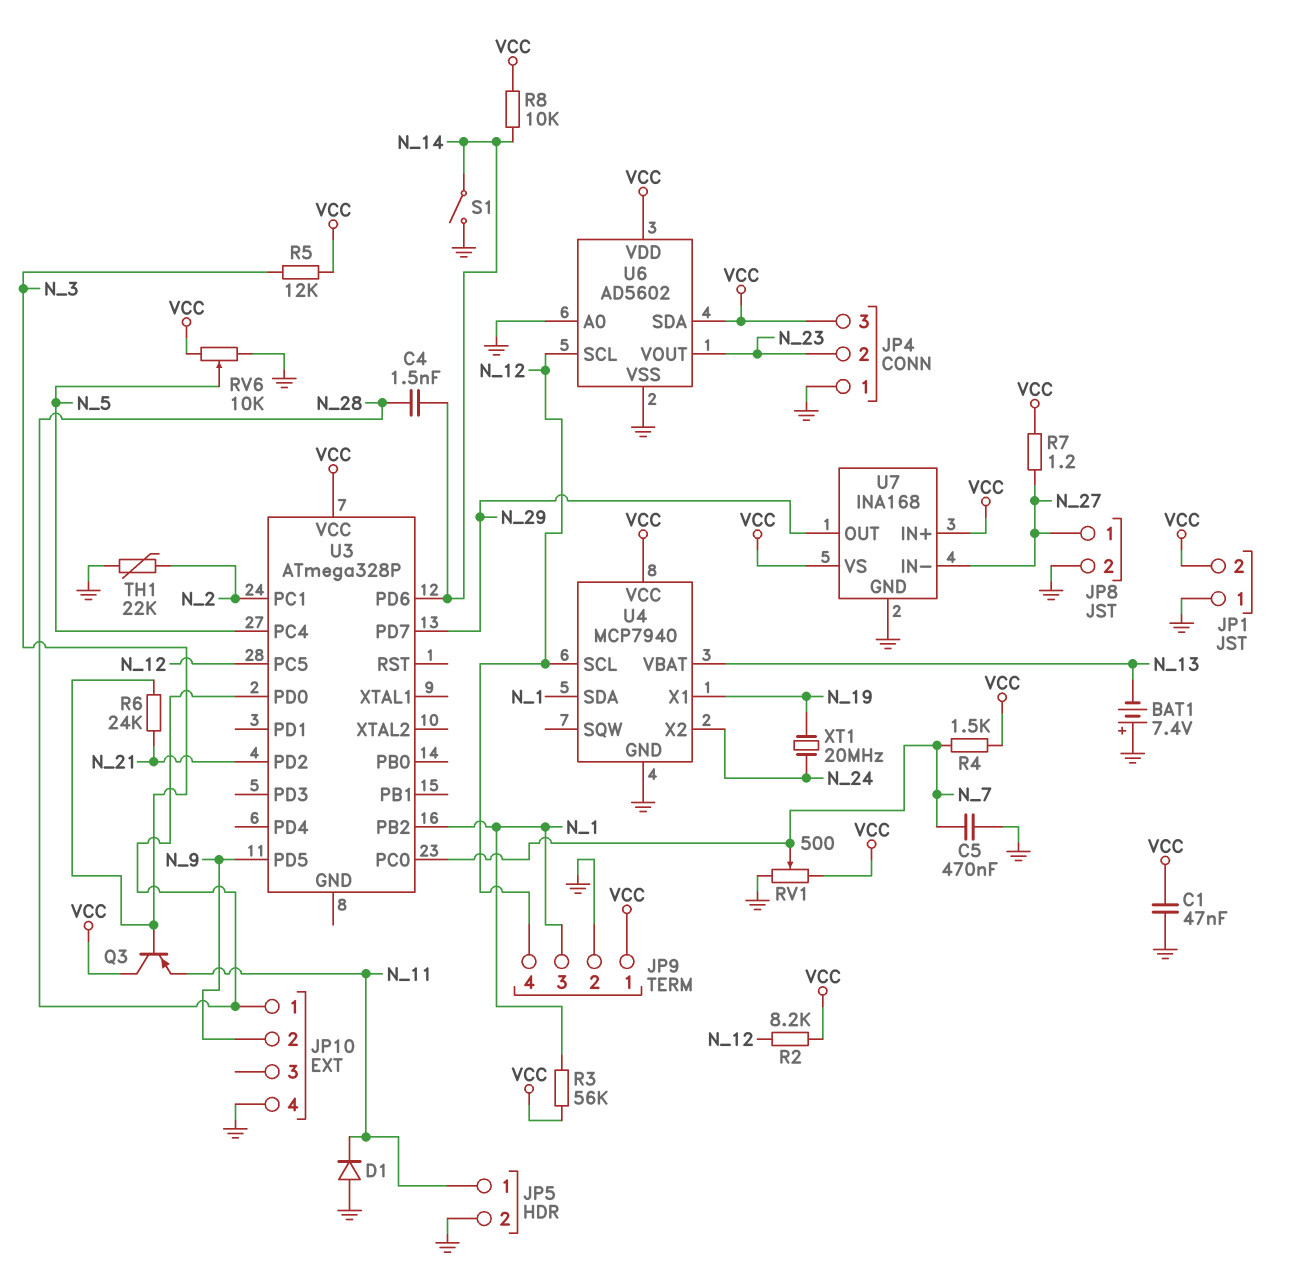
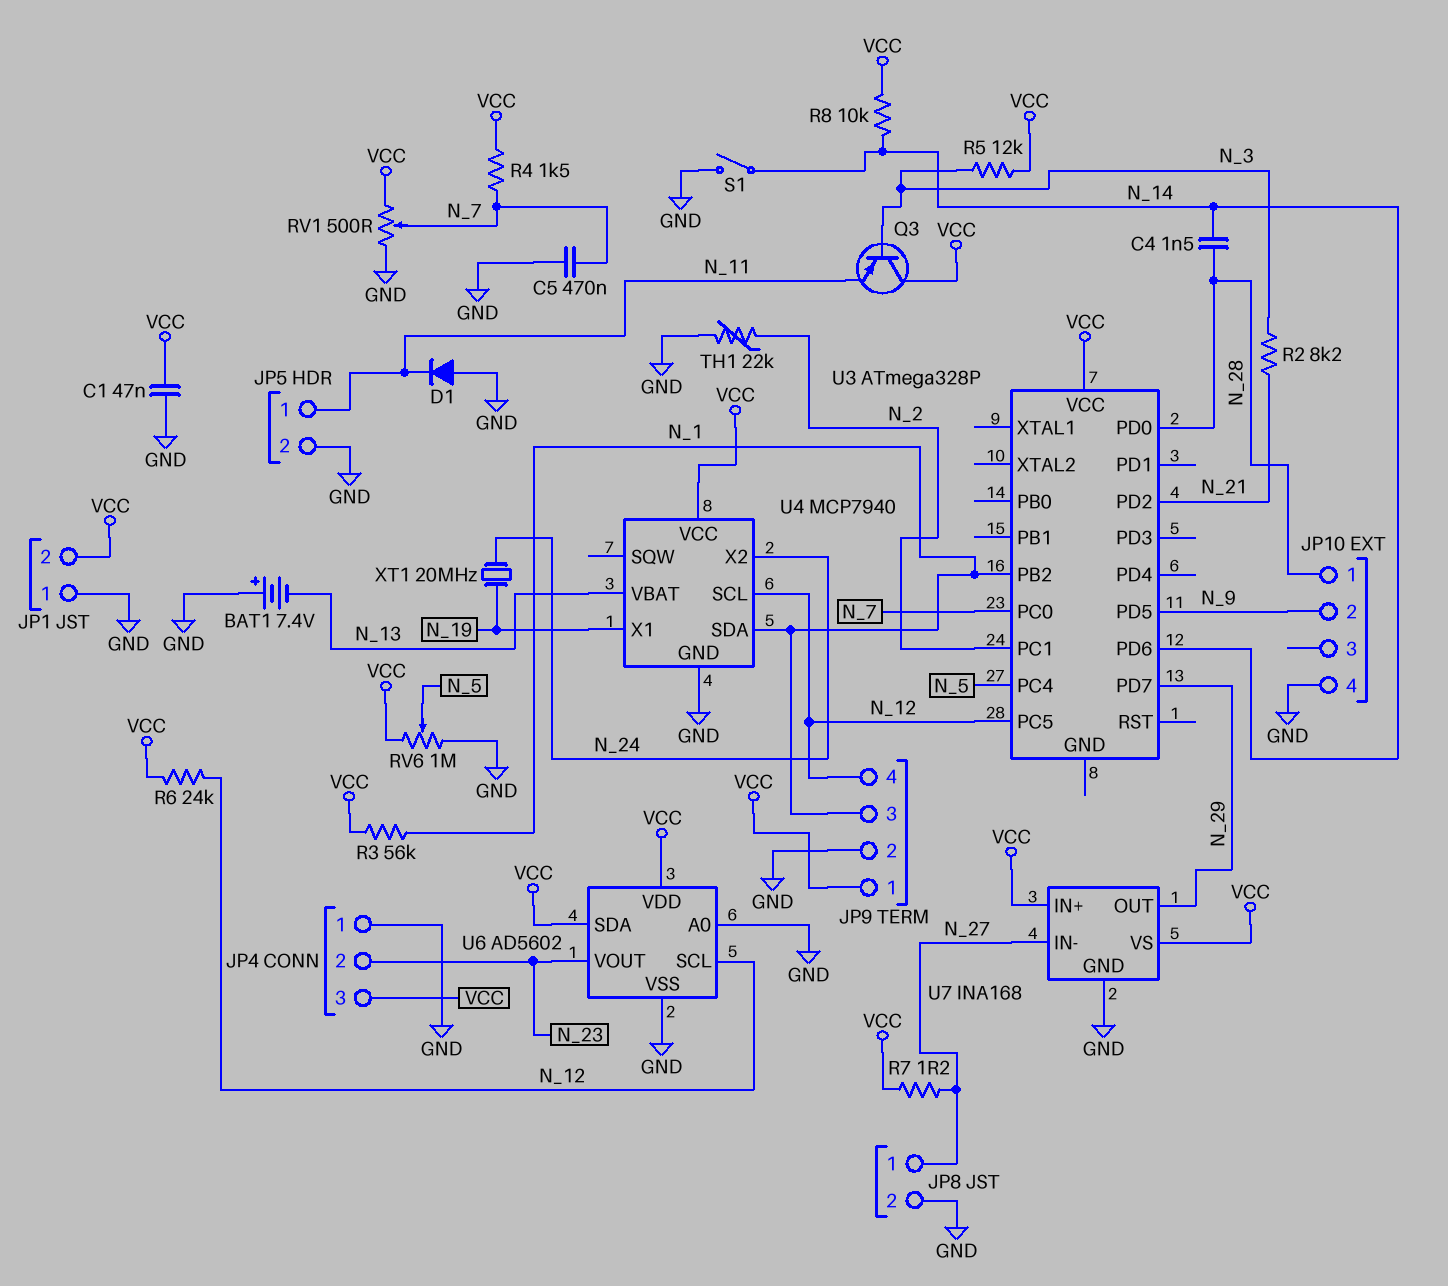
R2: 8.2k (N_12, VCC) -> 8.2k (N_3, N_21)
R6: 24k (N_3, N_21) -> 24k (N_12, VCC)
RV6: 10k (GND, VCC, wiper N_5) -> 1M (GND, VCC, wiper N_5)

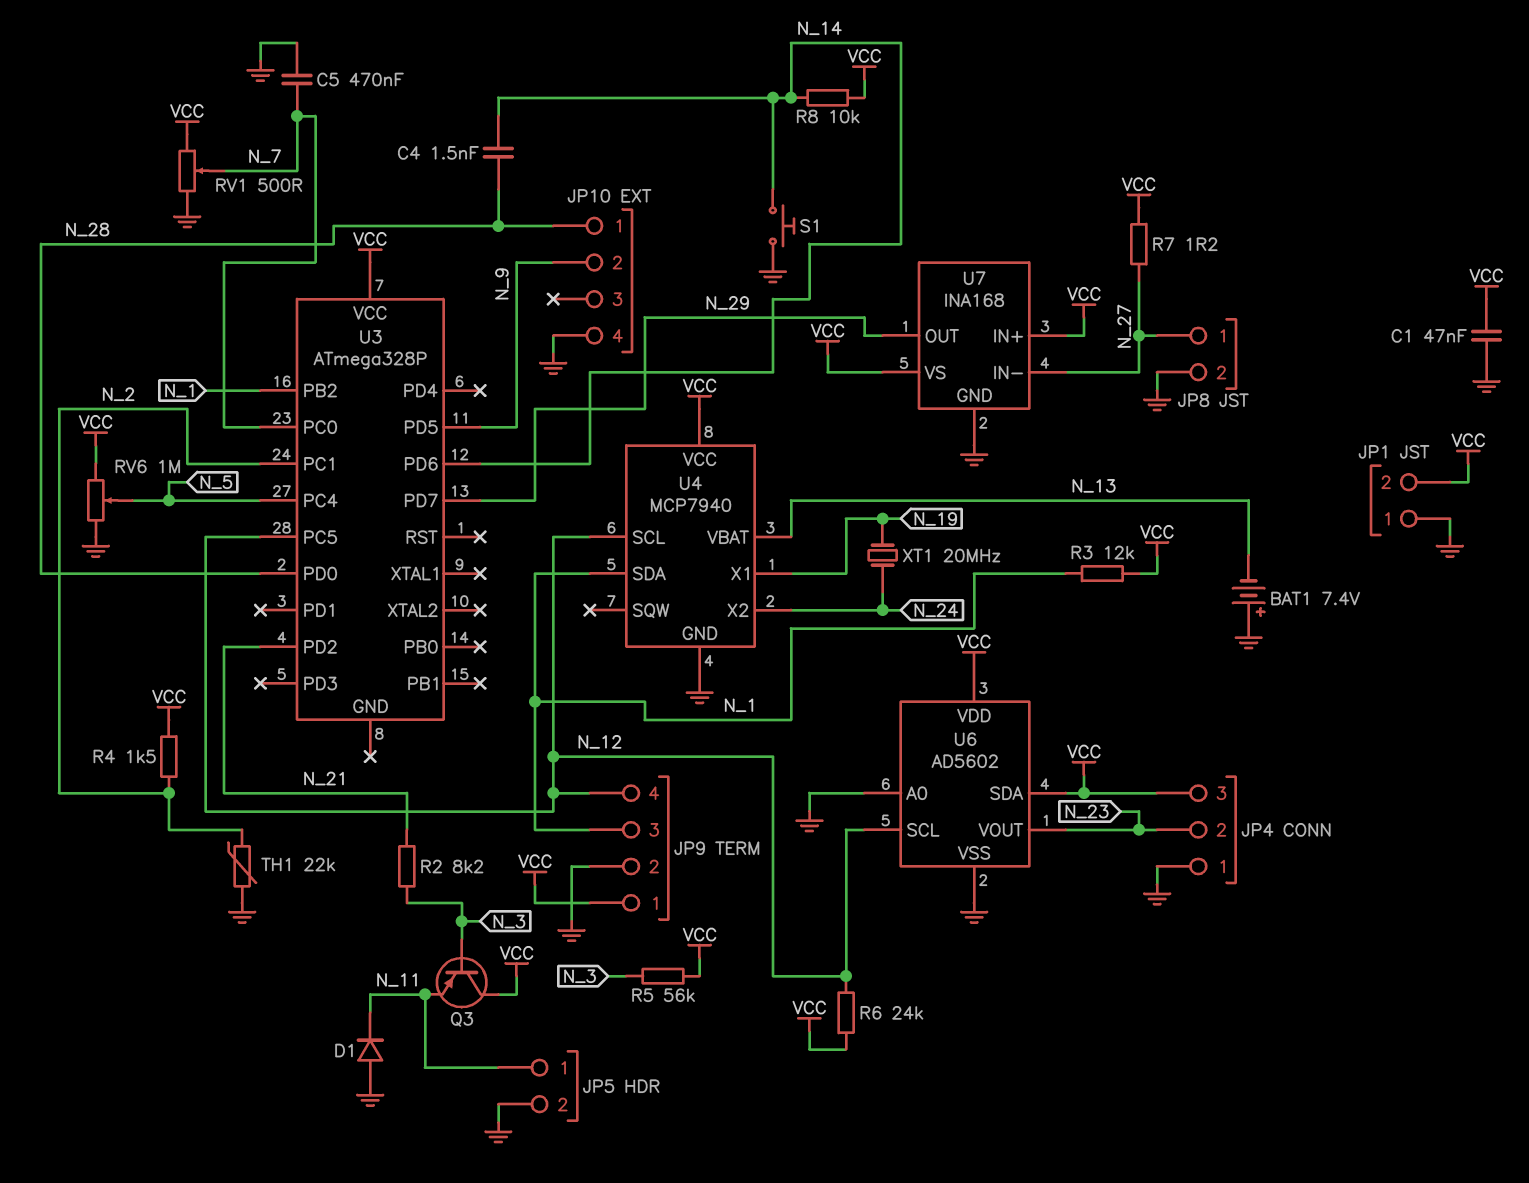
R3: 56k (N_1, VCC) -> 12k (N_1, VCC)
R4: 1.5k (N_7, VCC) -> 1.5k (N_2, VCC)
R5: 12k (N_3, VCC) -> 56k (N_3, VCC)
S1: switch (GND, N_14) -> button (GND, N_14)

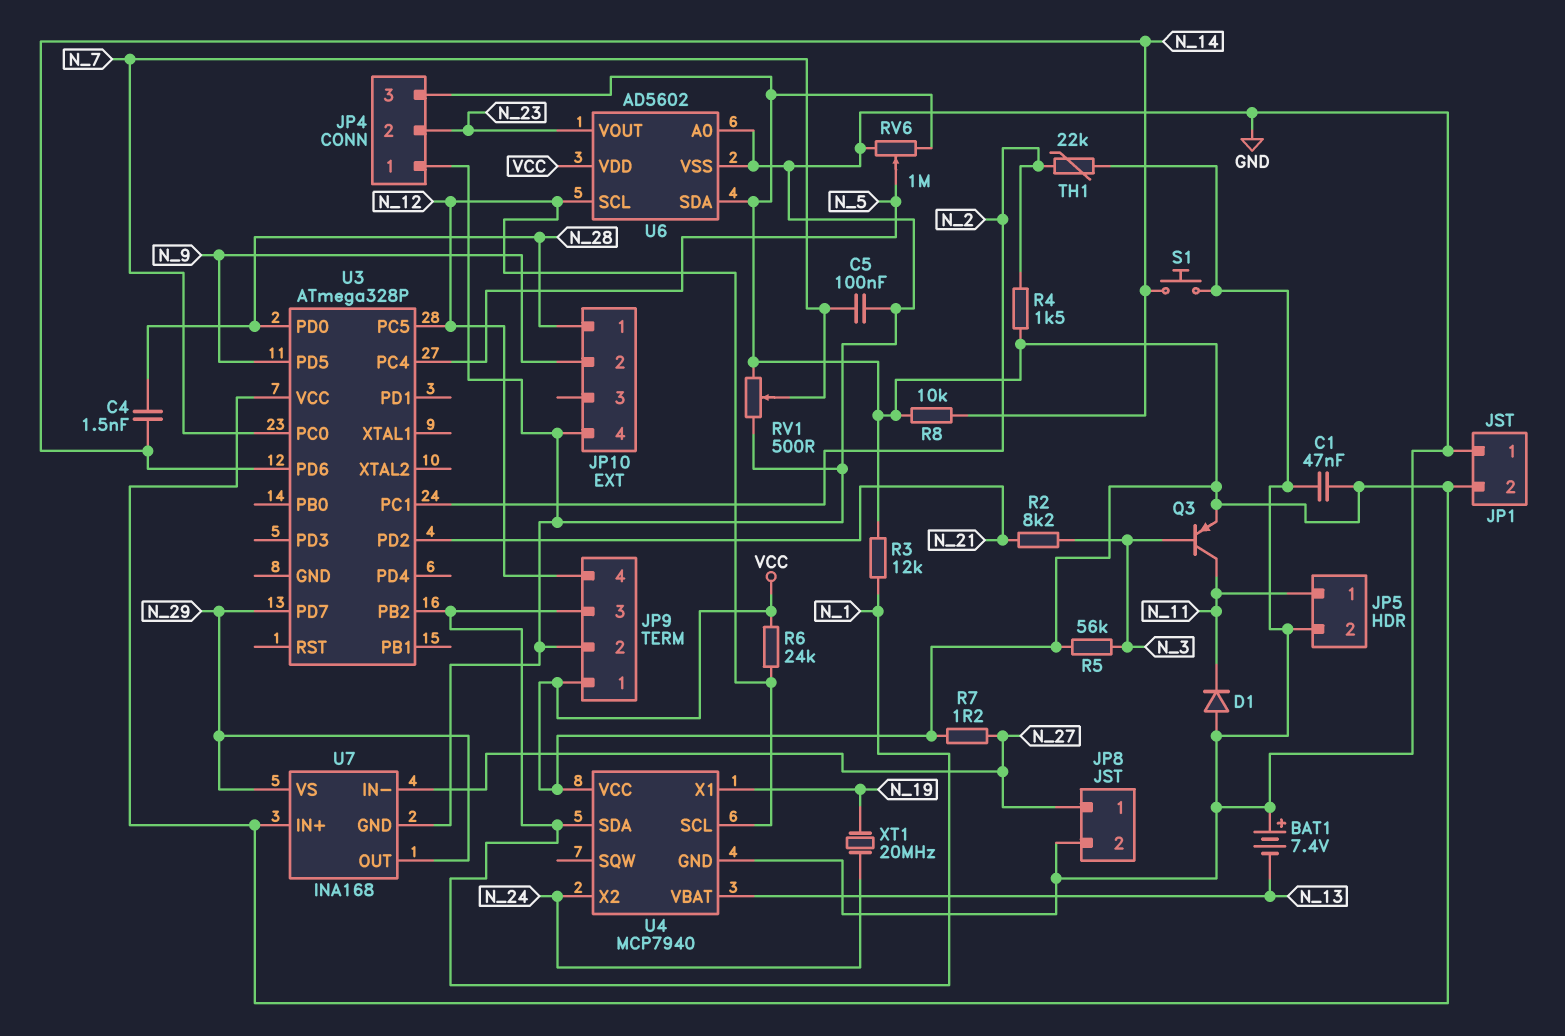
C5: 470nF (GND, N_7) -> 100nF (GND, N_7)
Q3: PNP (B N_3, C VCC, E N_11) -> PNP (B N_3, C N_11, E VCC)
U7 pin VS: VCC -> N_29

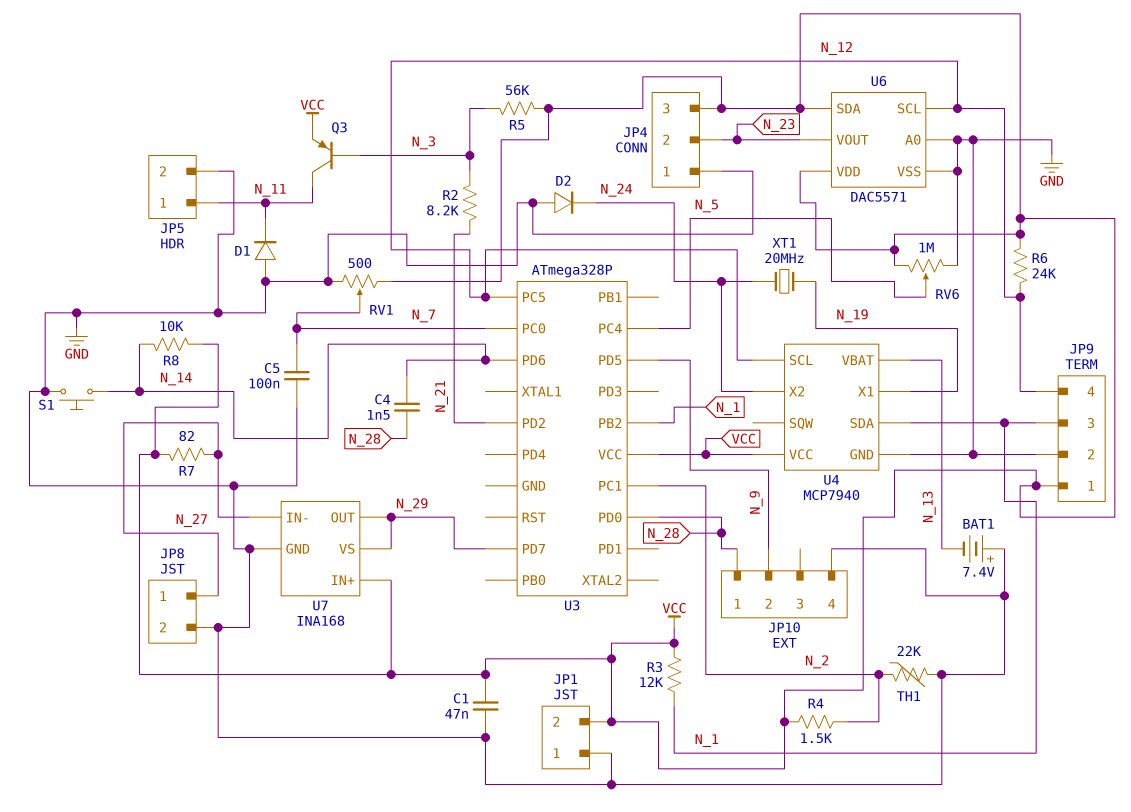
D2: none -> diode (A GND, K N_24)
R7: 1.2 (N_27, VCC) -> 82 (N_27, VCC)
U6: AD5602 -> DAC5571

